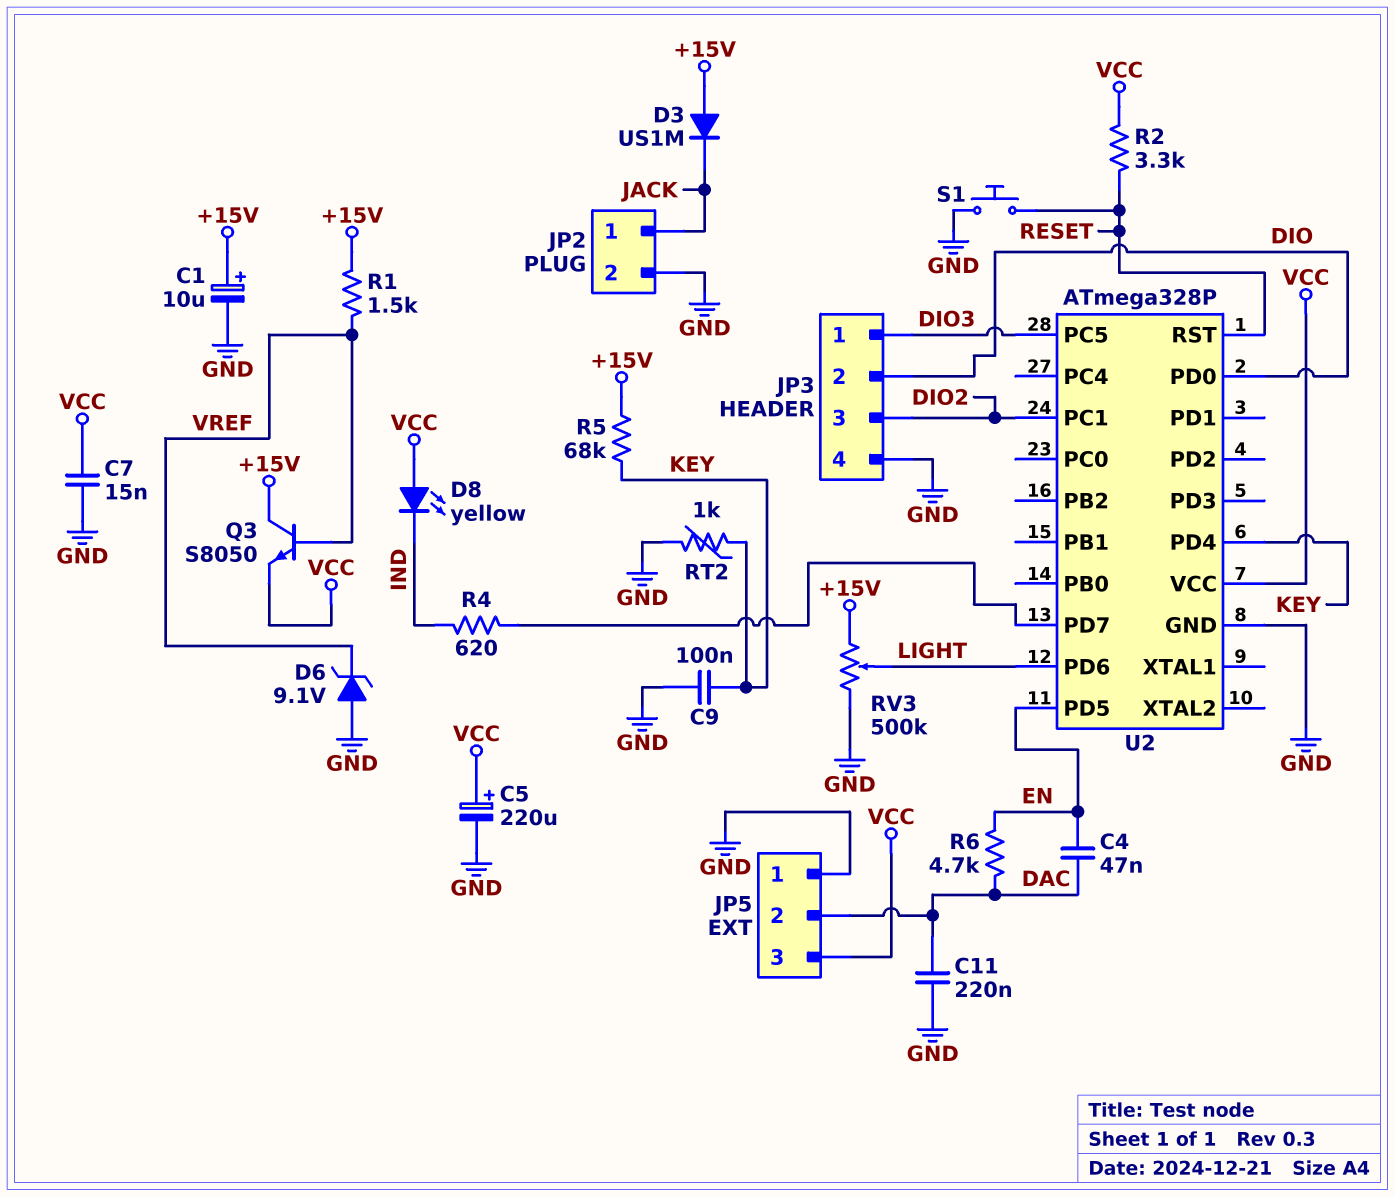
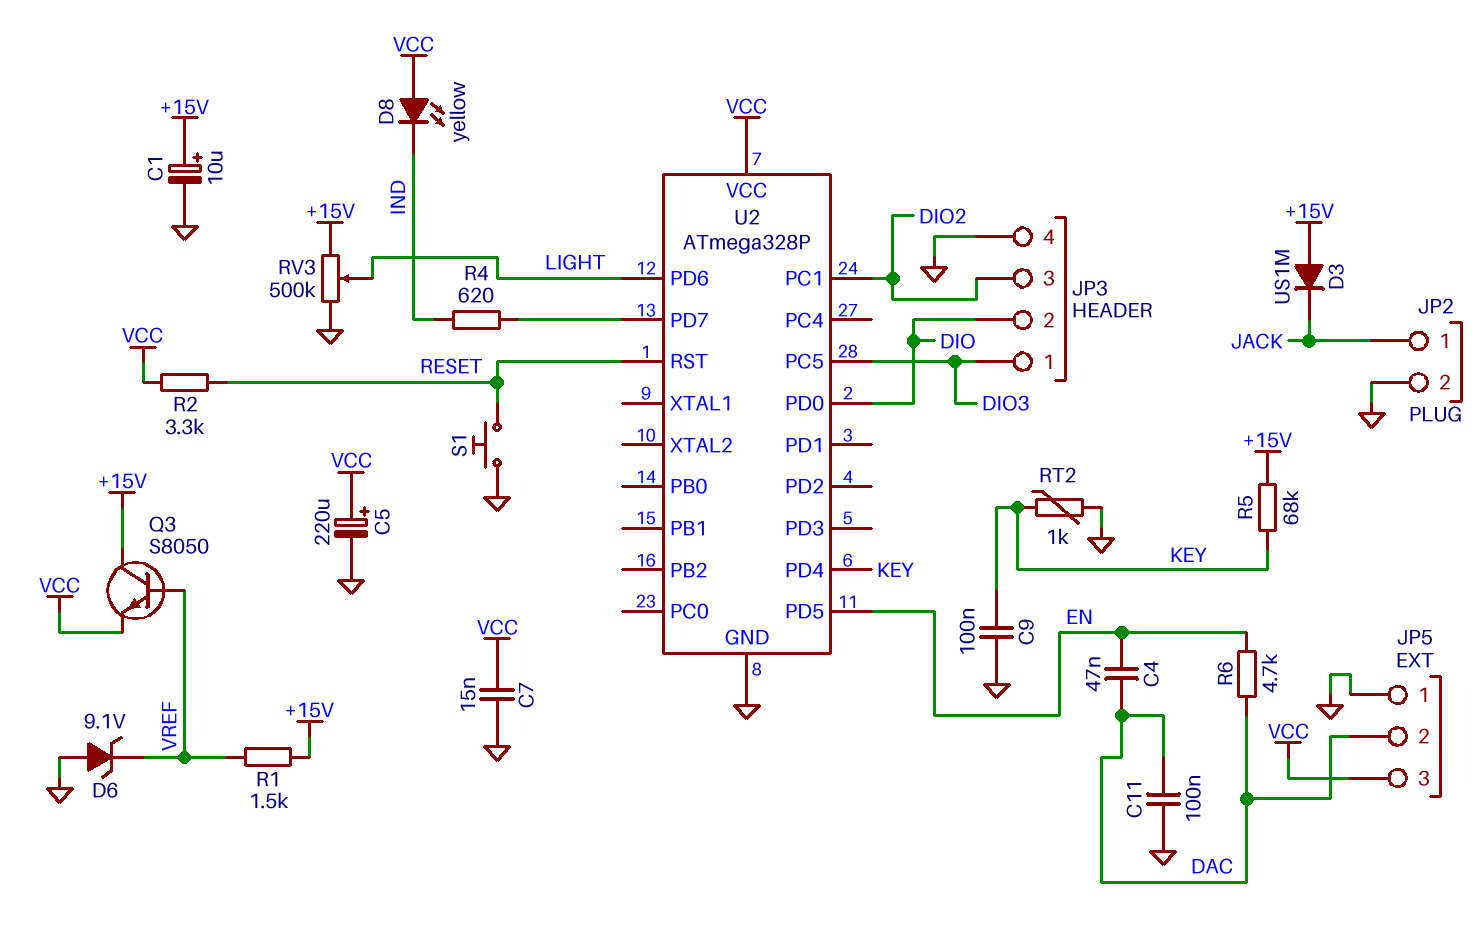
C11: 220nF (DAC, GND) -> 100nF (DAC, GND)

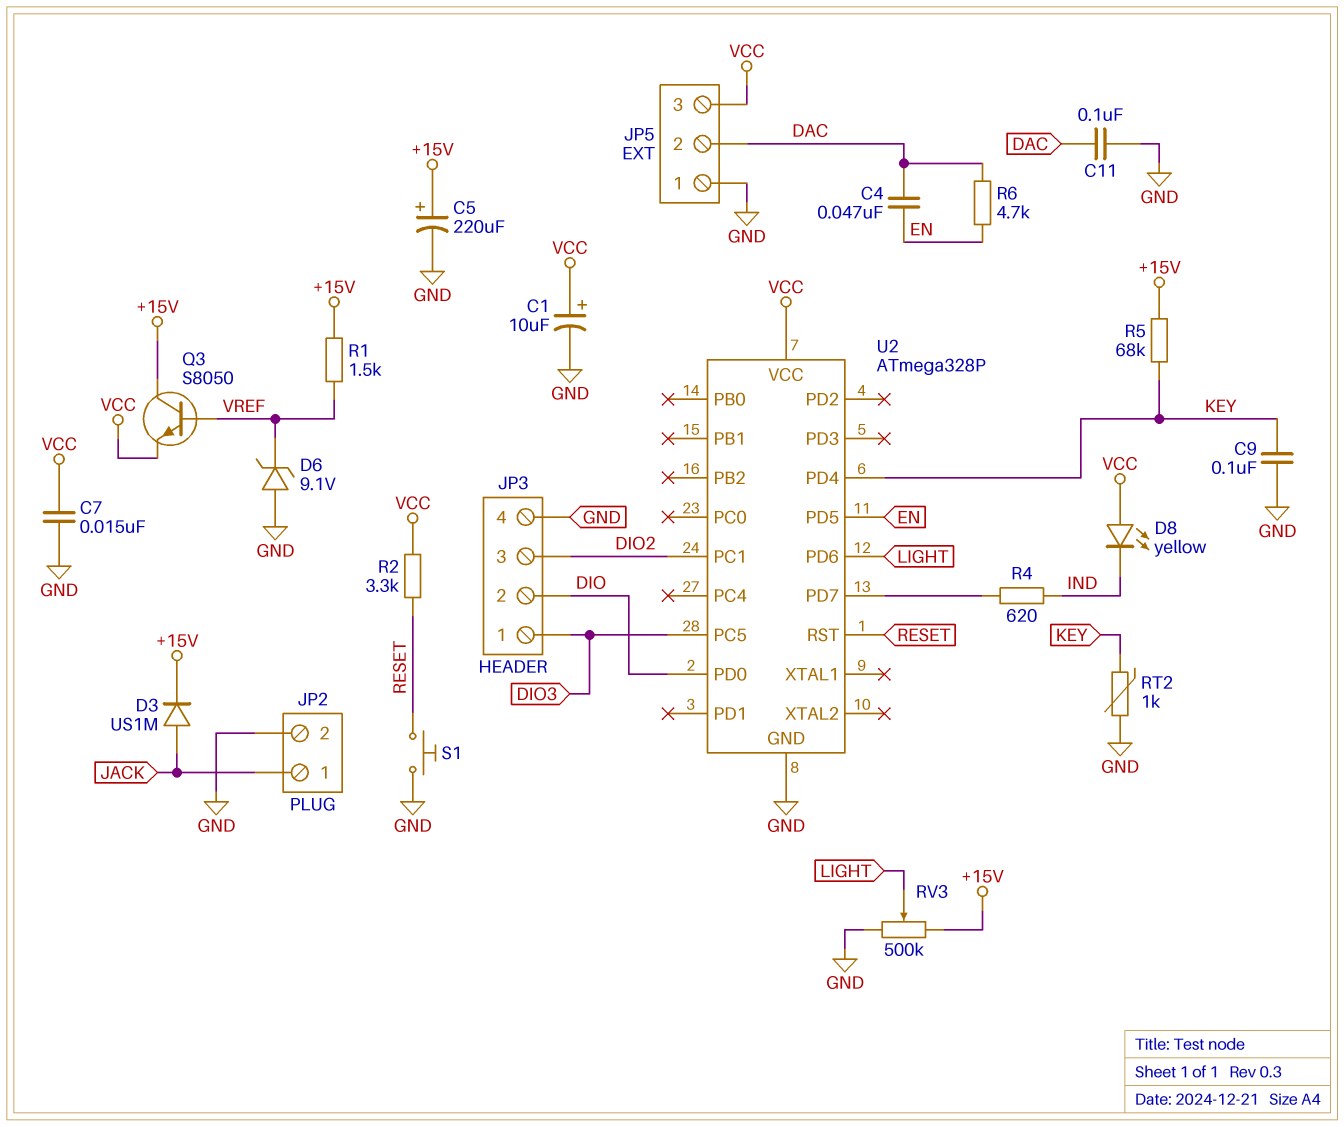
C1: 10uF (plus +15V, minus GND) -> 10uF (plus VCC, minus GND)
C5: 220uF (plus VCC, minus GND) -> 220uF (plus +15V, minus GND)
D3: diode US1M (A +15V, K JACK) -> diode US1M (A JACK, K +15V)

